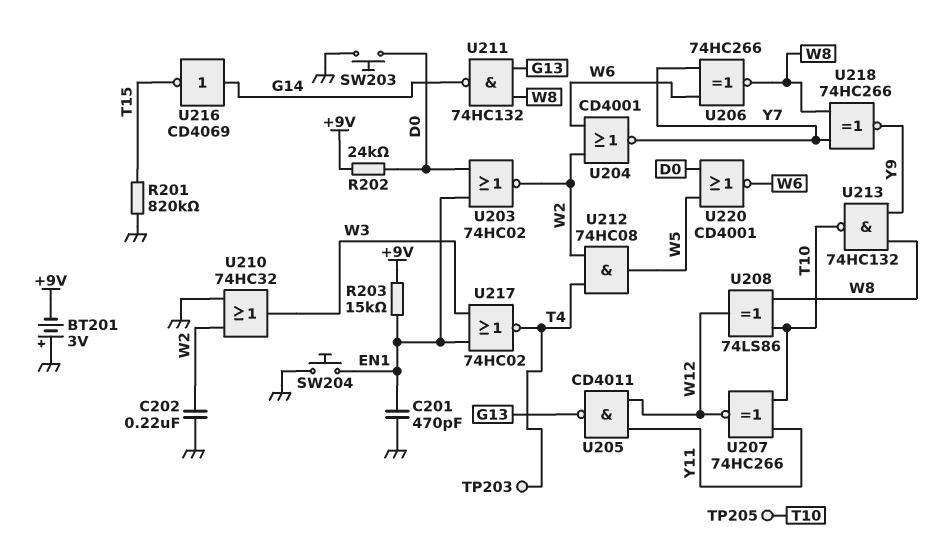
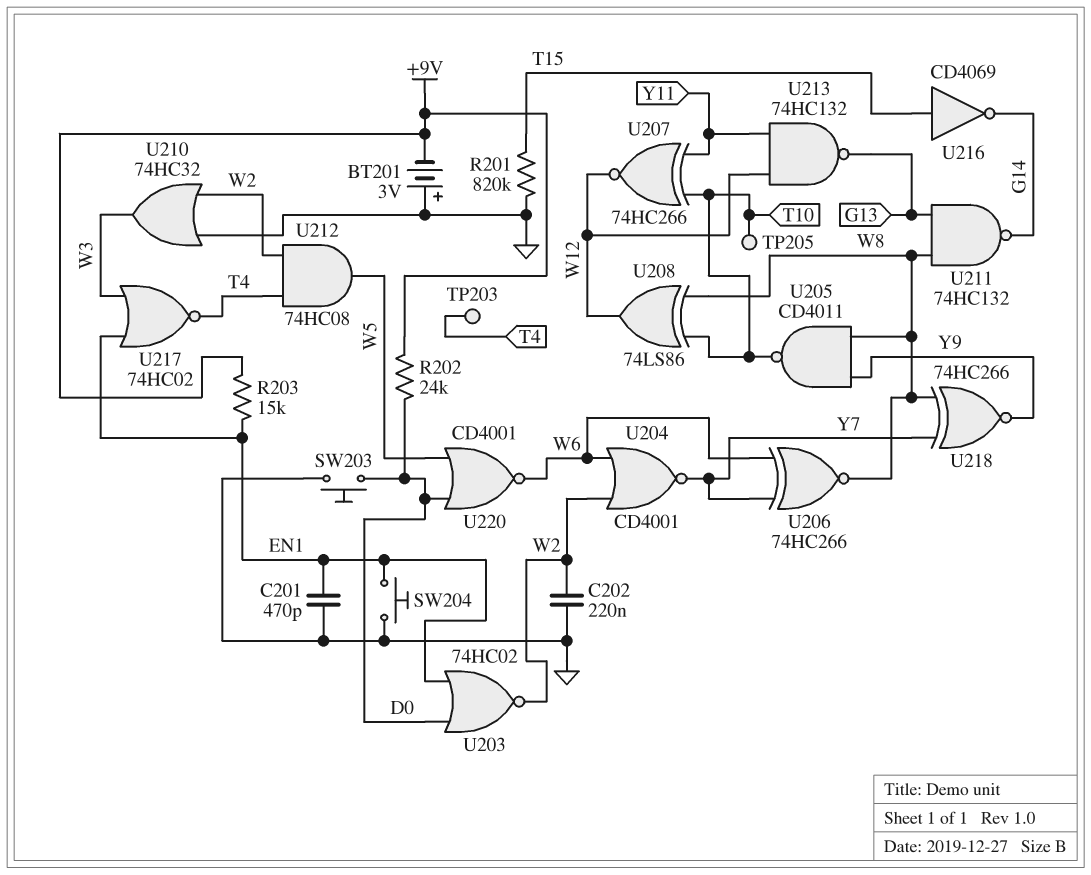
U205: NAND CD4011 (in W12, in Y11, out G13) -> NAND CD4011 (in W8, in Y9, out T10)
U213: NAND 74HC132 (in W8, in Y9, out T10) -> NAND 74HC132 (in W12, in Y11, out G13)
U216: NOT CD4069 (in G14, out T15) -> NOT CD4069 (in T15, out G14)

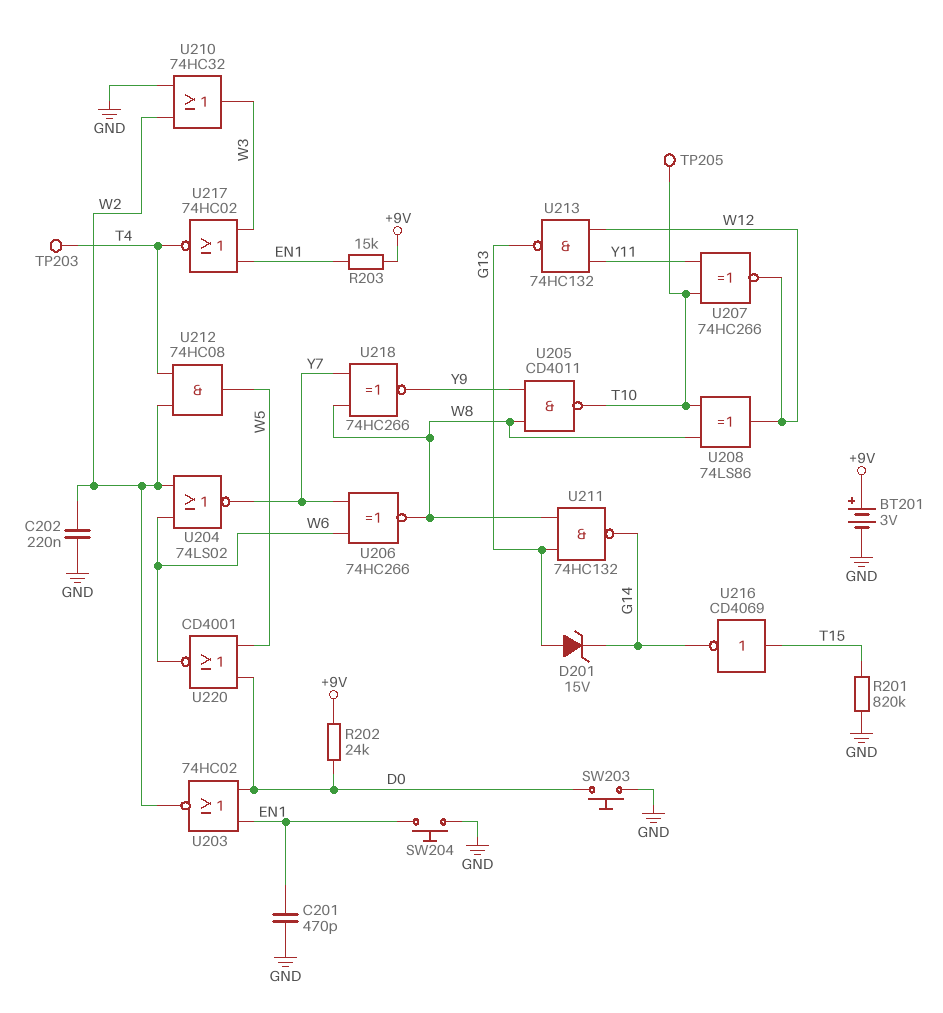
BT201: 3V (plus GND, minus +9V) -> 3V (plus +9V, minus GND)
D201: none -> zener 15V (A G13, K G14)
U204: NOR CD4001 (in W2, in W6, out Y7) -> NOR 74LS02 (in W2, in W6, out Y7)

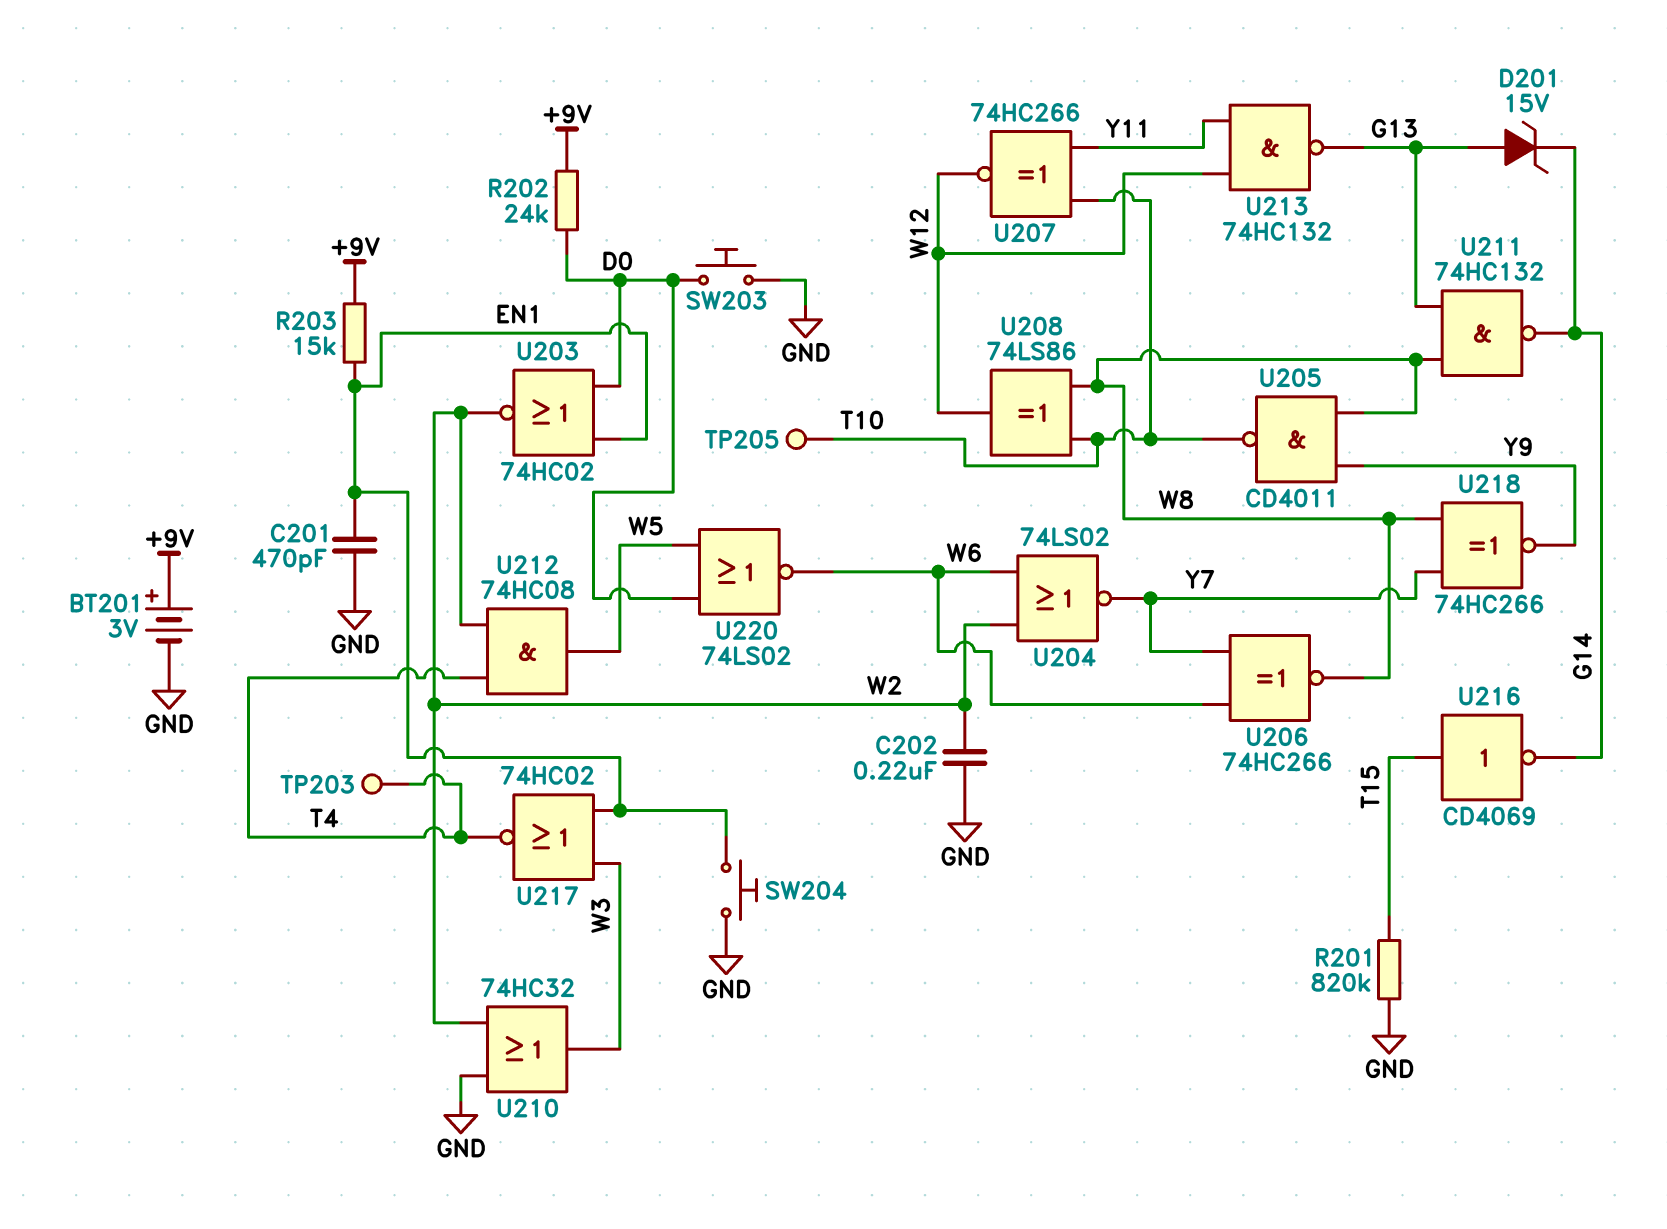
U220: NOR CD4001 (in D0, in W5, out W6) -> NOR 74LS02 (in D0, in W5, out W6)

